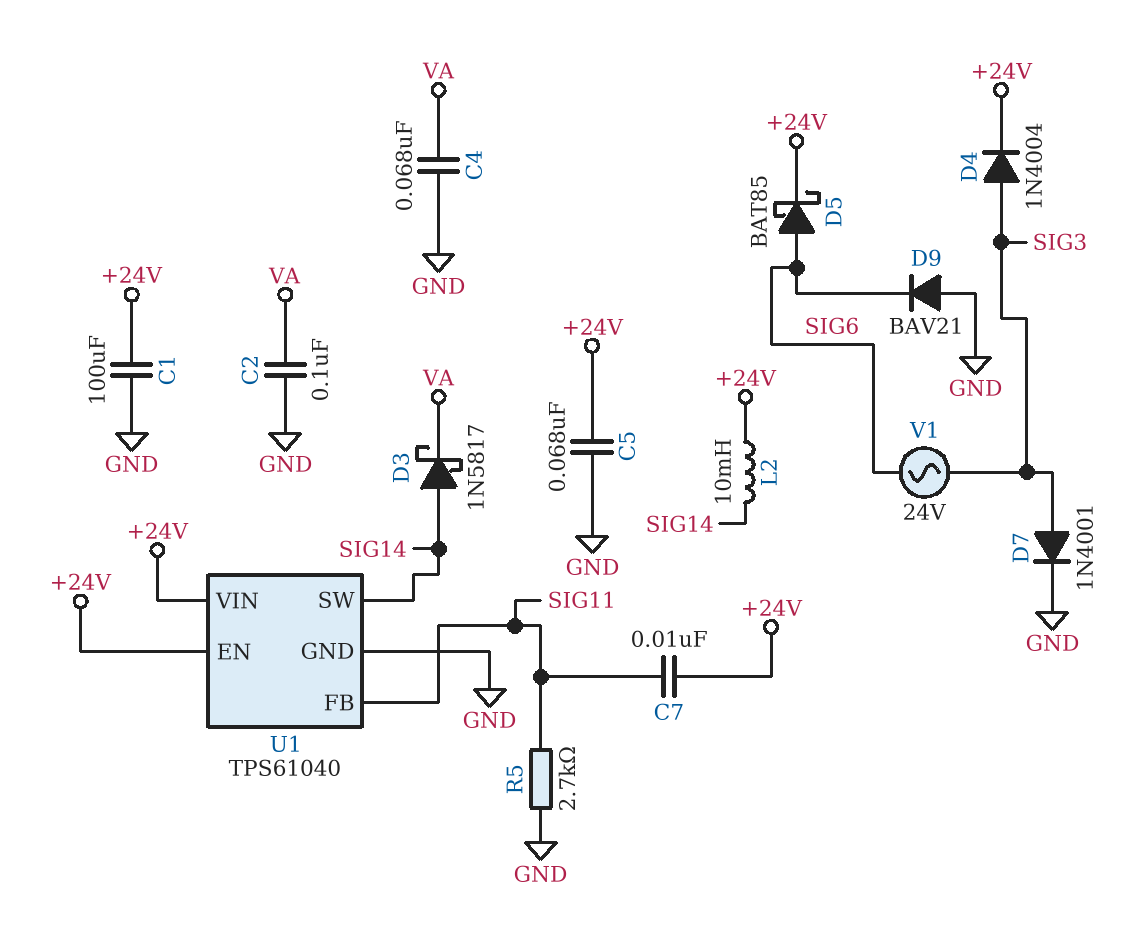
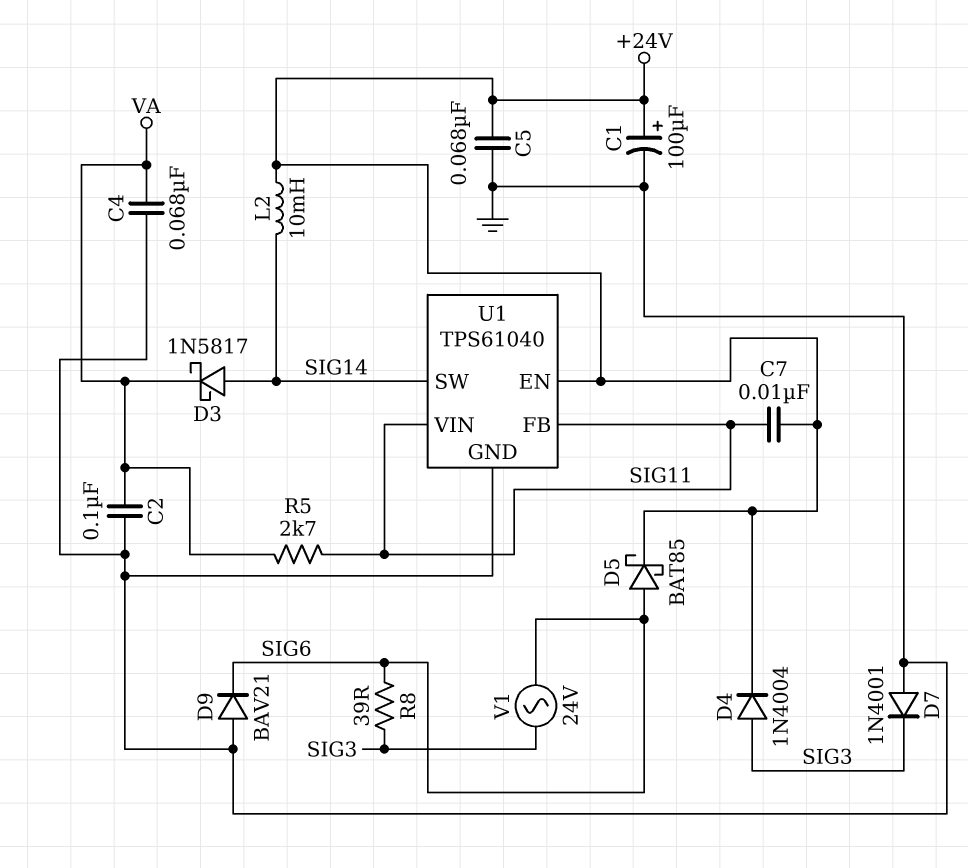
C1: 100uF (+24V, GND) -> 100uF (plus +24V, minus GND)
D7: diode 1N4001 (A SIG3, K GND) -> diode 1N4001 (A GND, K SIG3)
R5: 2.7k (GND, SIG11) -> 2.7k (SIG11, VA)
R8: none -> 39 (SIG3, SIG6)
U1 pin VIN: +24V -> SIG11

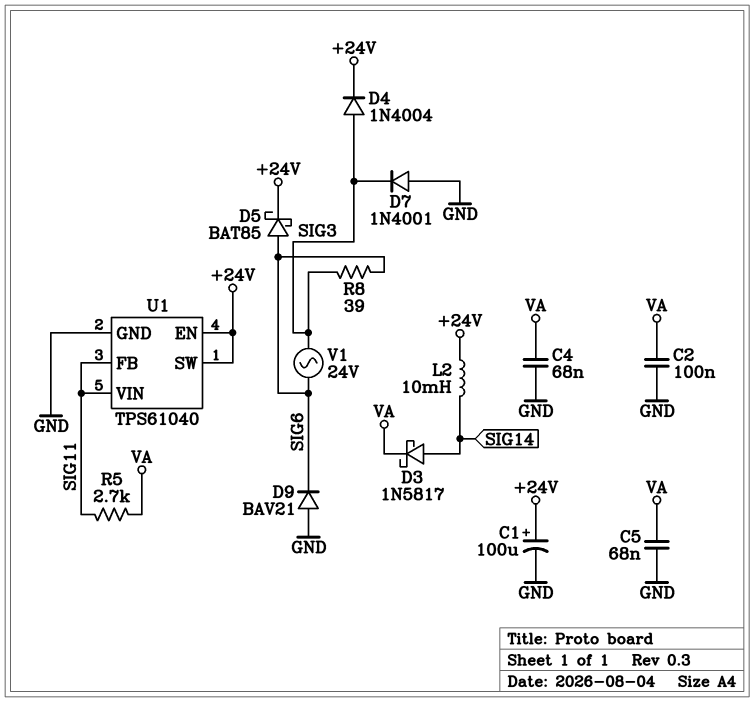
C5: 68nF (+24V, GND) -> 68nF (GND, VA)
C7: 10nF (+24V, SIG11) -> none
U1 pin SW: SIG14 -> +24V

